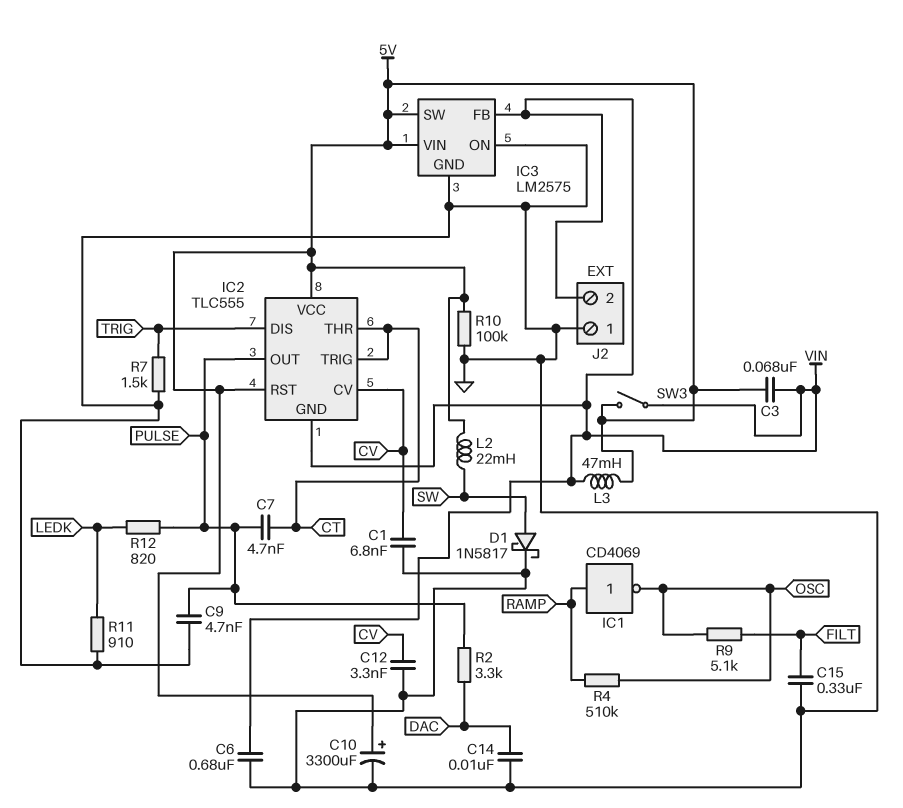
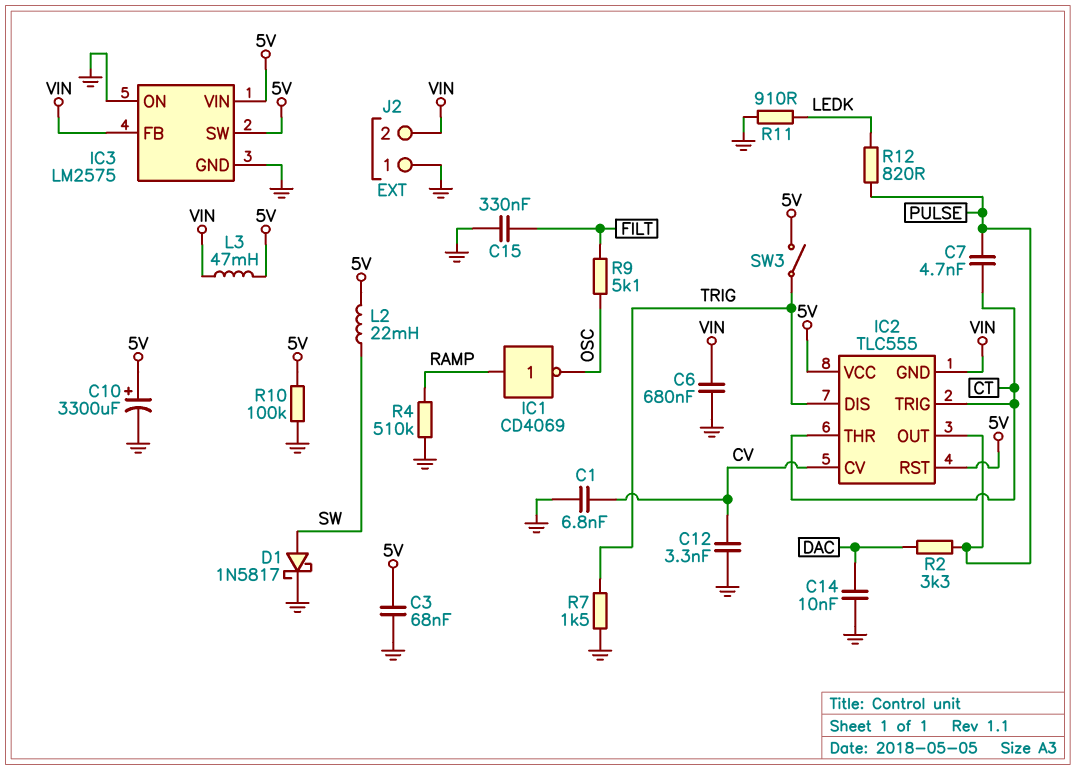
C3: 68nF (5V, VIN) -> 68nF (5V, GND)
C9: 4.7nF (GND, PULSE) -> none
R4: 510k (OSC, RAMP) -> 510k (GND, RAMP)
SW3: switch (5V, VIN) -> switch (5V, TRIG)

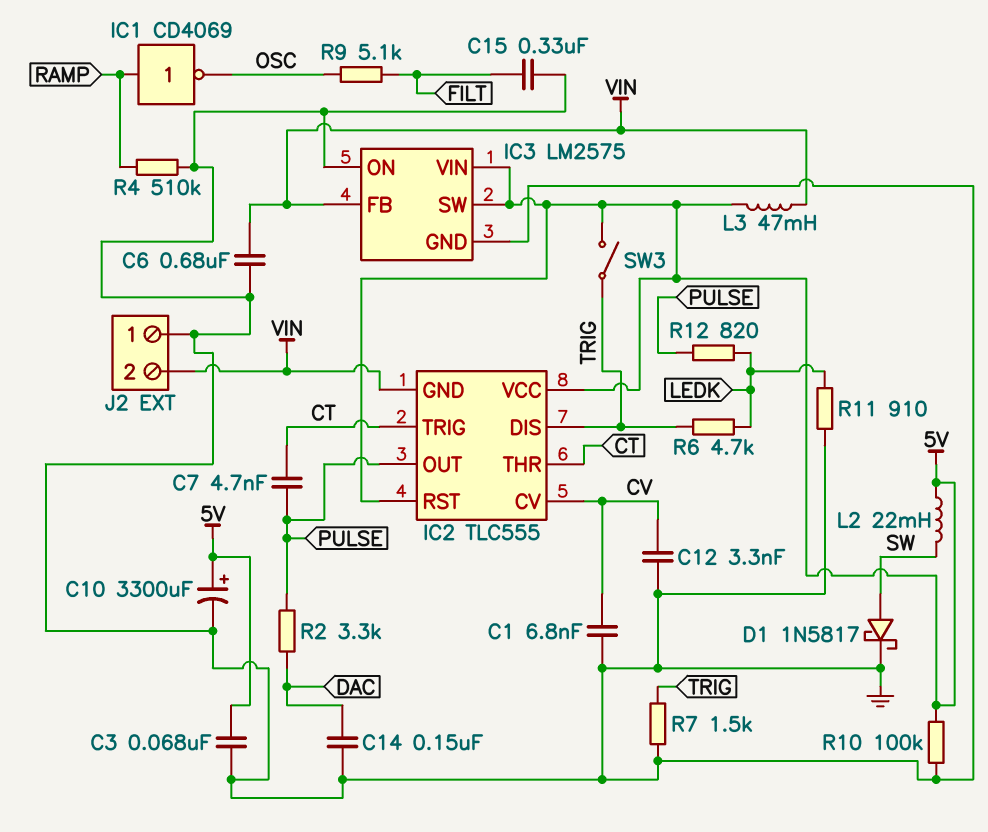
C14: 10nF (DAC, GND) -> 150nF (DAC, GND)
R6: none -> 4.7k (LEDK, TRIG)

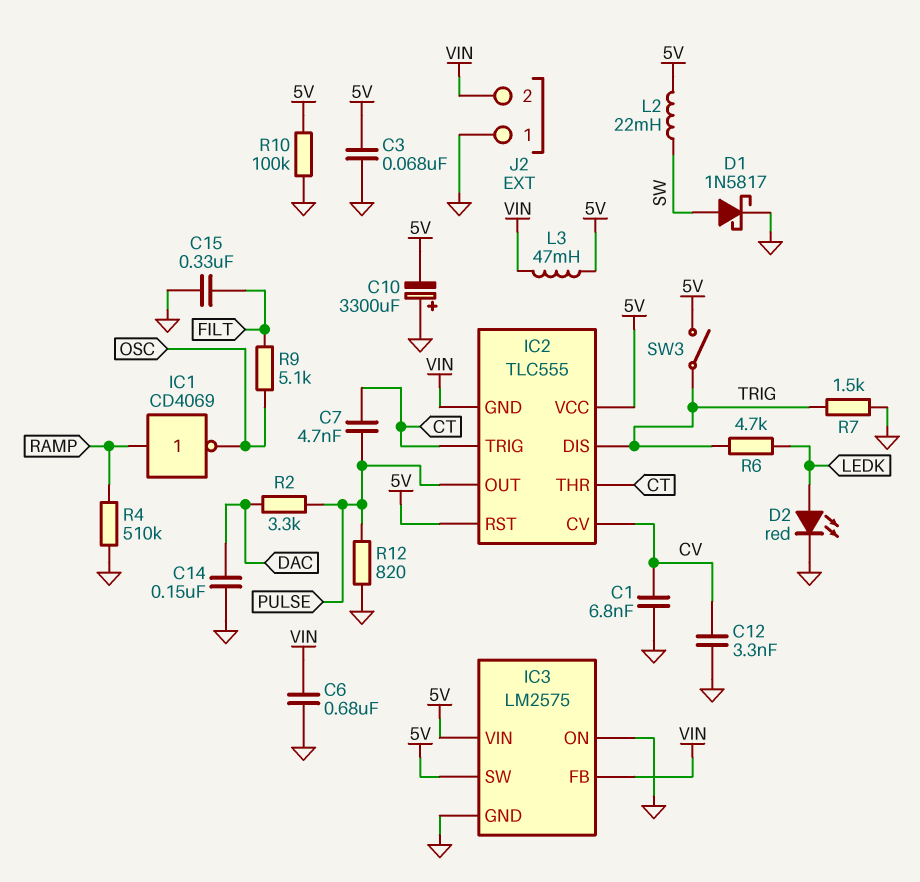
C10: 3300uF (plus 5V, minus GND) -> 3300uF (plus GND, minus 5V)
D2: none -> LED red (A LEDK, K GND)
R11: 910 (GND, LEDK) -> none
R12: 820 (LEDK, PULSE) -> 820 (GND, PULSE)

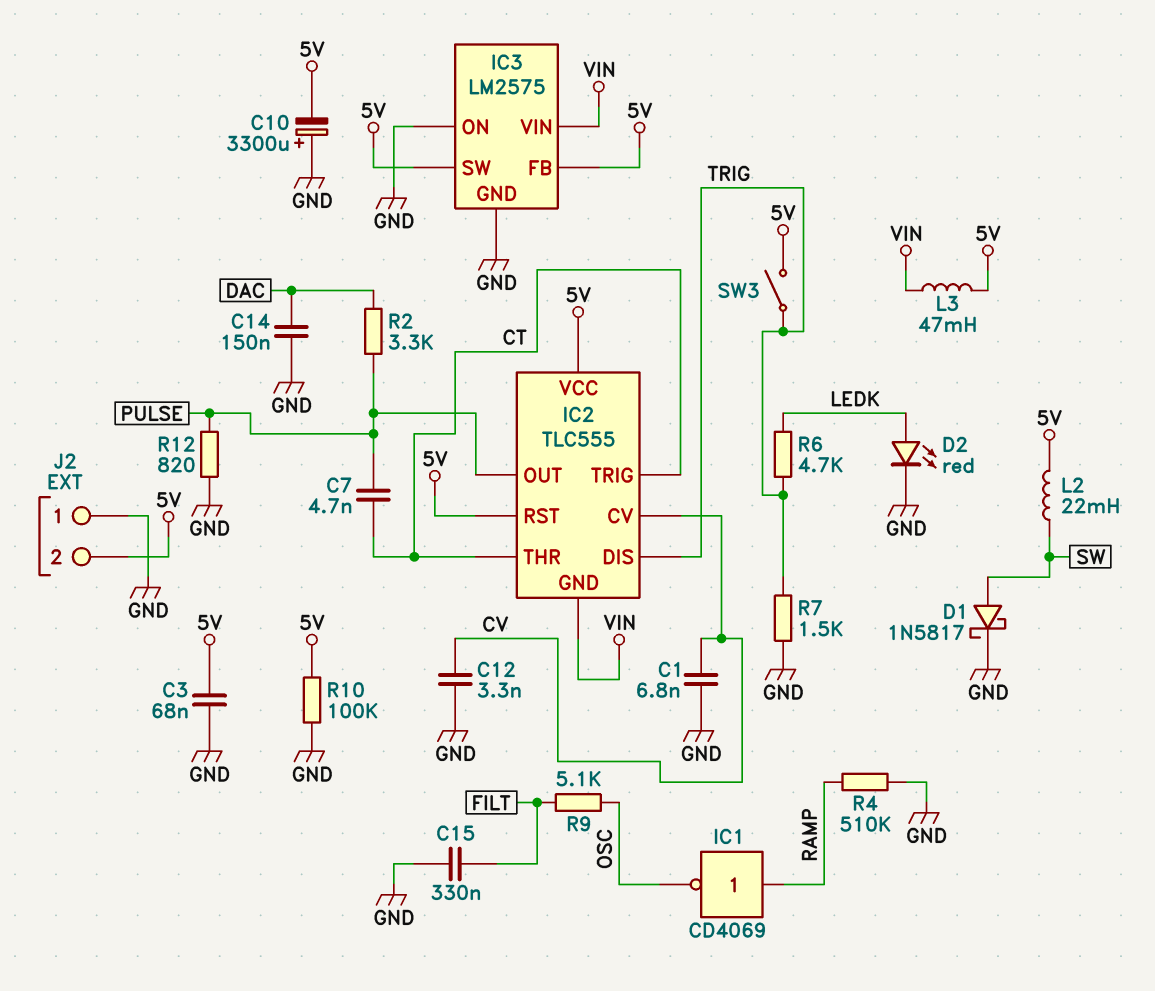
C6: 680nF (GND, VIN) -> none
IC3 pin FB: VIN -> 5V
IC3 pin VIN: 5V -> VIN
J2 pin 2: VIN -> 5V

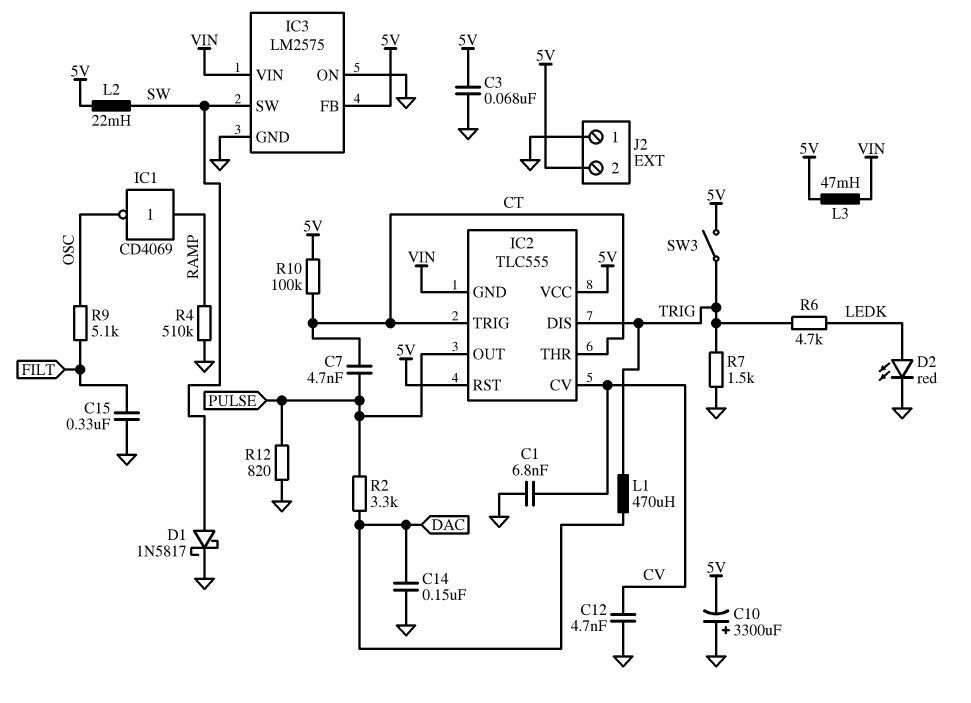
C12: 3.3nF (CV, GND) -> 4.7nF (CV, GND)
IC3 pin SW: 5V -> SW
L1: none -> 470uH (DAC, TRIG)
R10: 100k (5V, GND) -> 100k (5V, CT)

